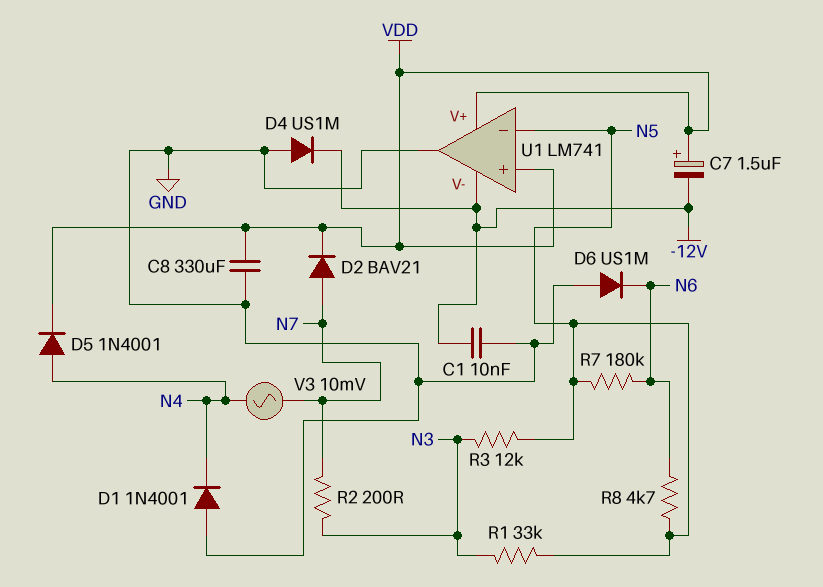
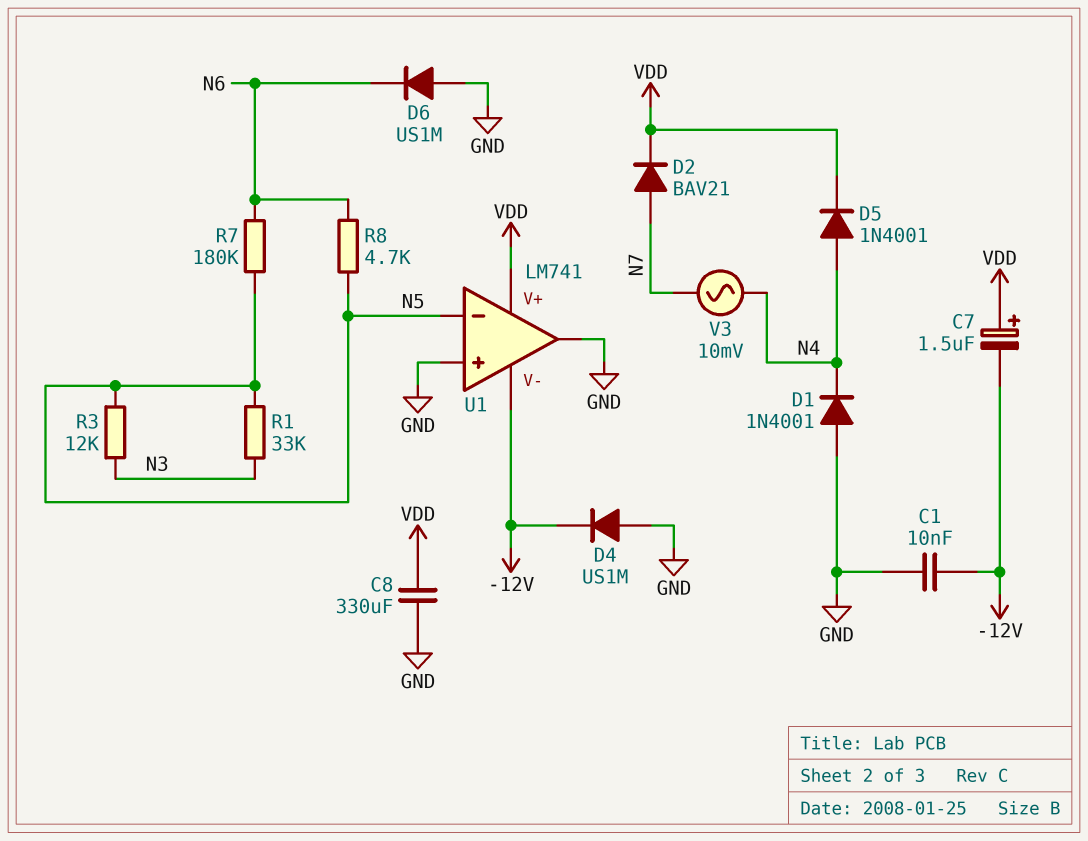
R2: 200 (N3, N7) -> none
U1 pin in+: VDD -> GND

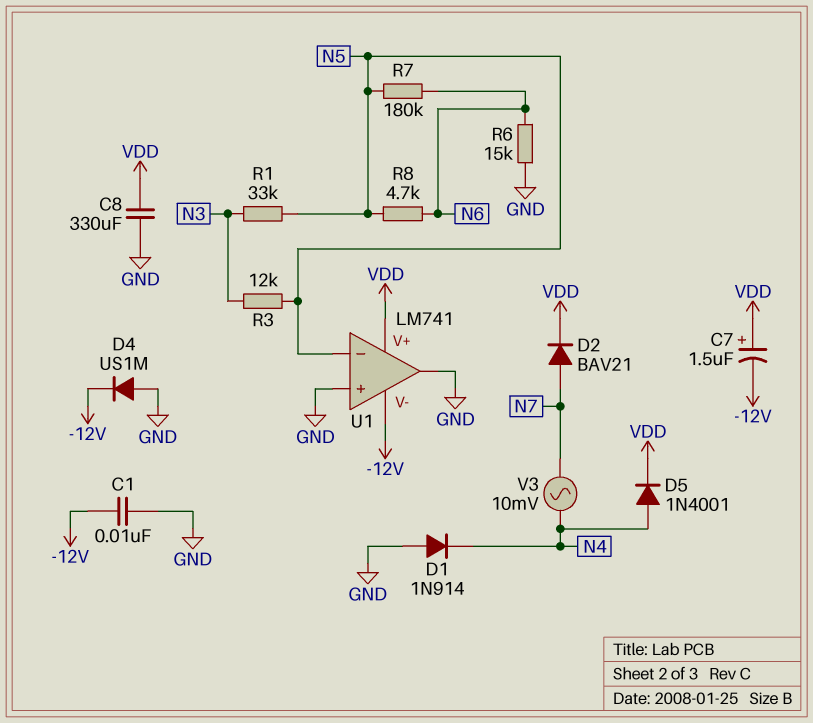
D1: diode 1N4001 (A GND, K N4) -> diode 1N914 (A GND, K N4)
D6: diode US1M (A GND, K N6) -> none
R6: none -> 15k (GND, N6)

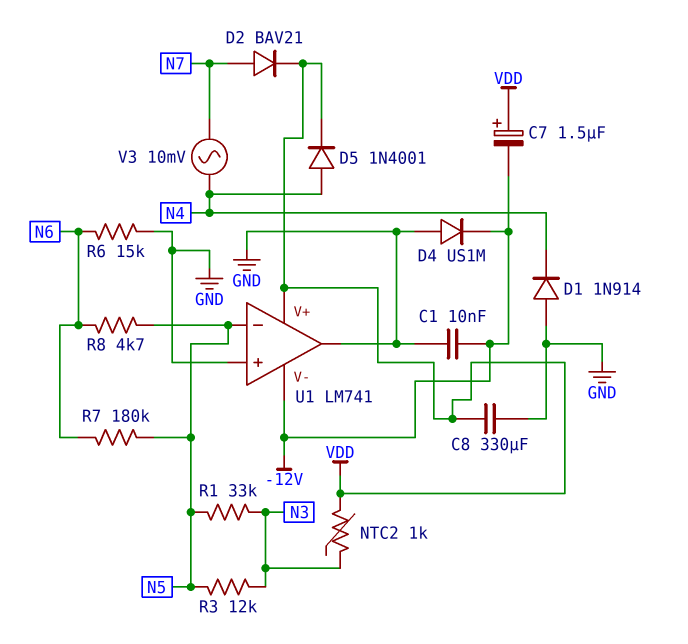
NTC2: none -> 1k (N3, VDD)

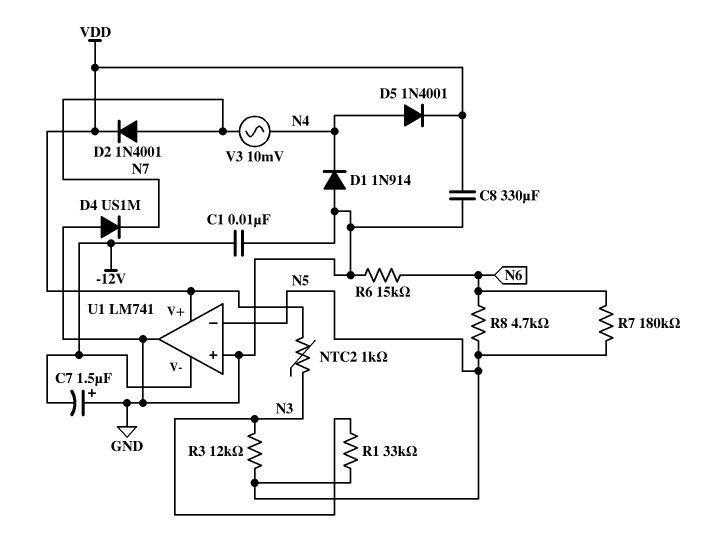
C7: 1.5uF (plus VDD, minus -12V) -> 1.5uF (plus GND, minus -12V)
D2: diode BAV21 (A N7, K VDD) -> diode 1N4001 (A N7, K VDD)
D4: diode US1M (A GND, K -12V) -> diode US1M (A GND, K N7)

